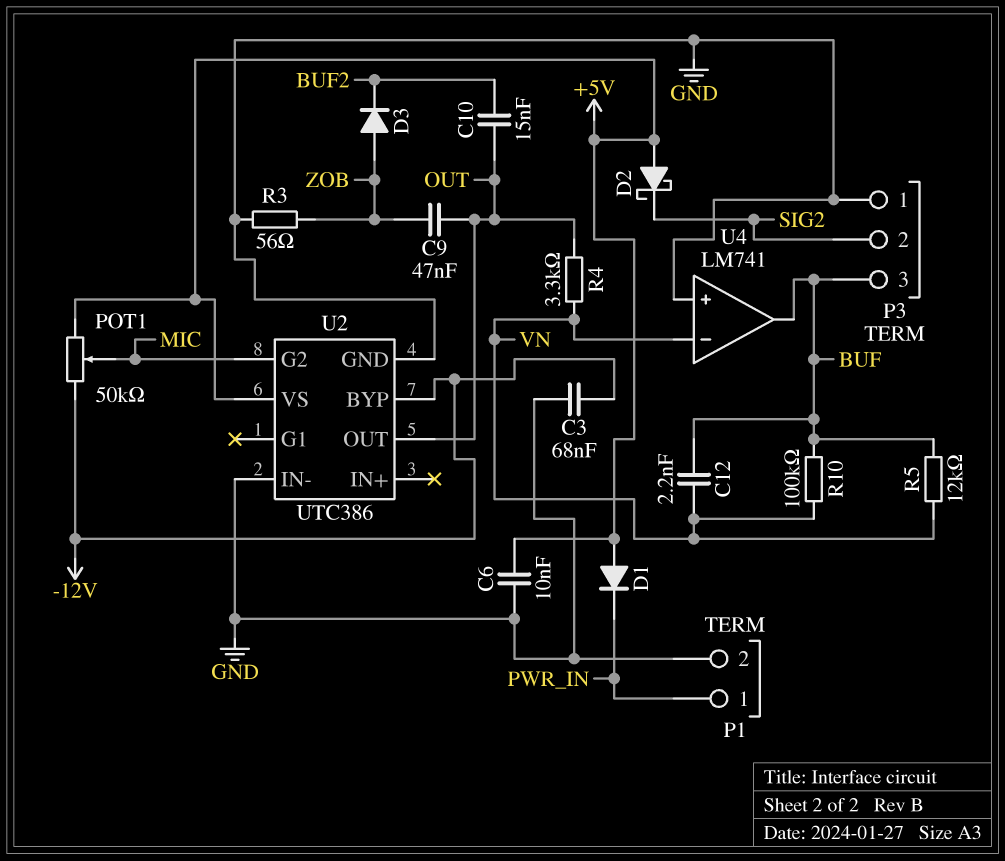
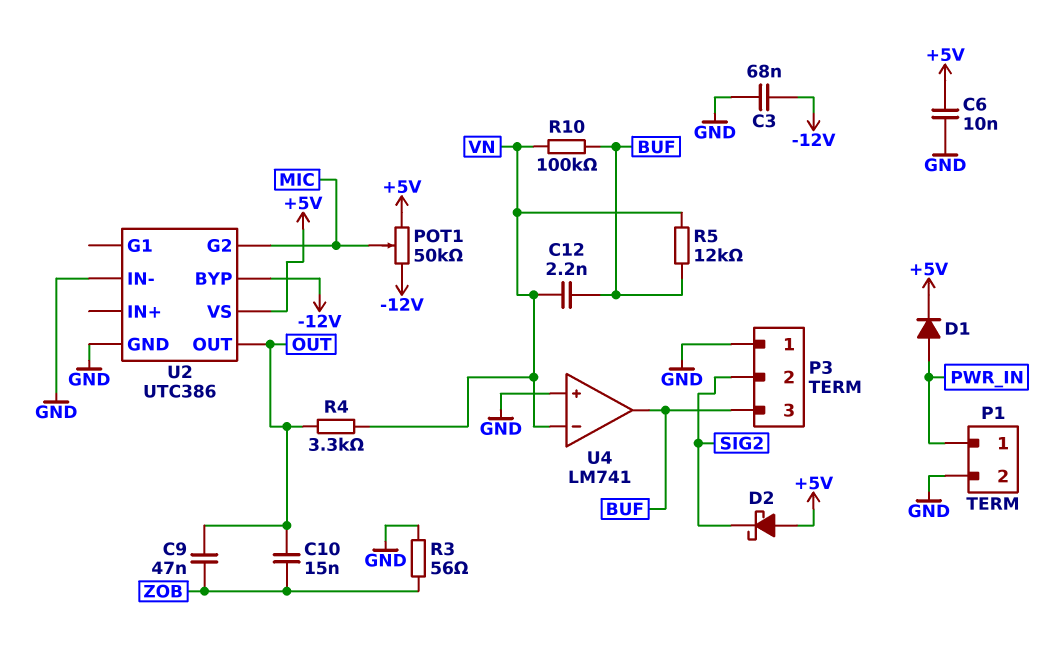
C10: 15nF (BUF2, OUT) -> 15nF (OUT, ZOB)
D1: diode (A +5V, K PWR_IN) -> diode (A PWR_IN, K +5V)
D3: diode (A ZOB, K BUF2) -> none

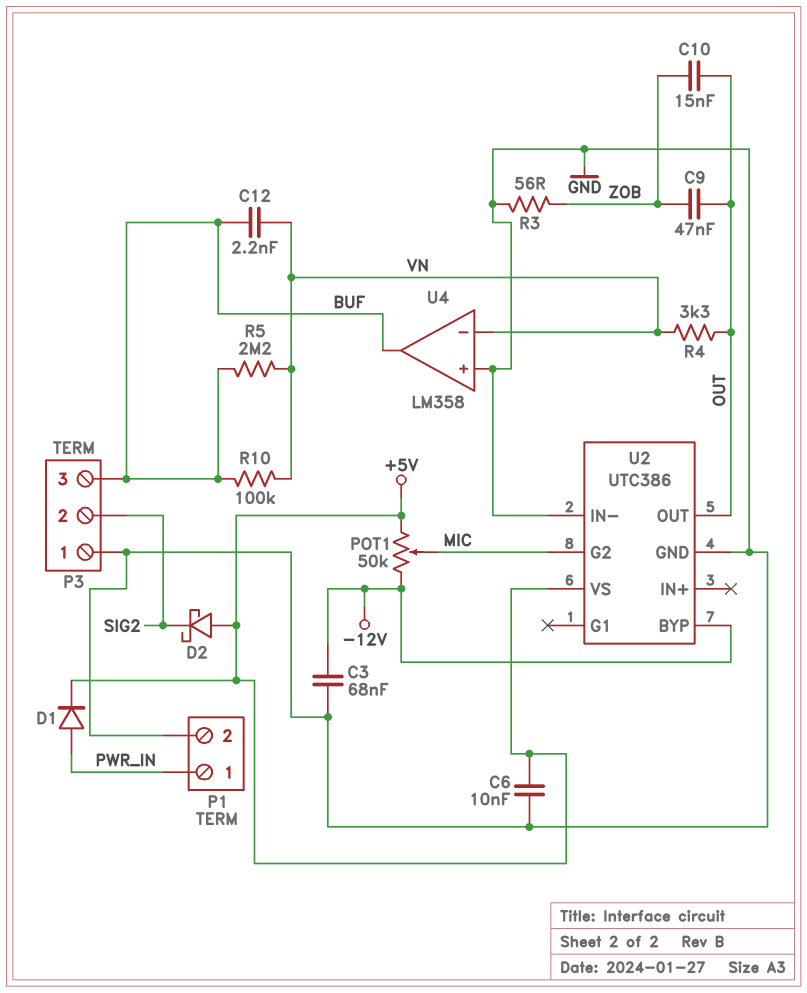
R5: 12k (BUF, VN) -> 2.2M (BUF, VN)
U4: LM741 -> LM358

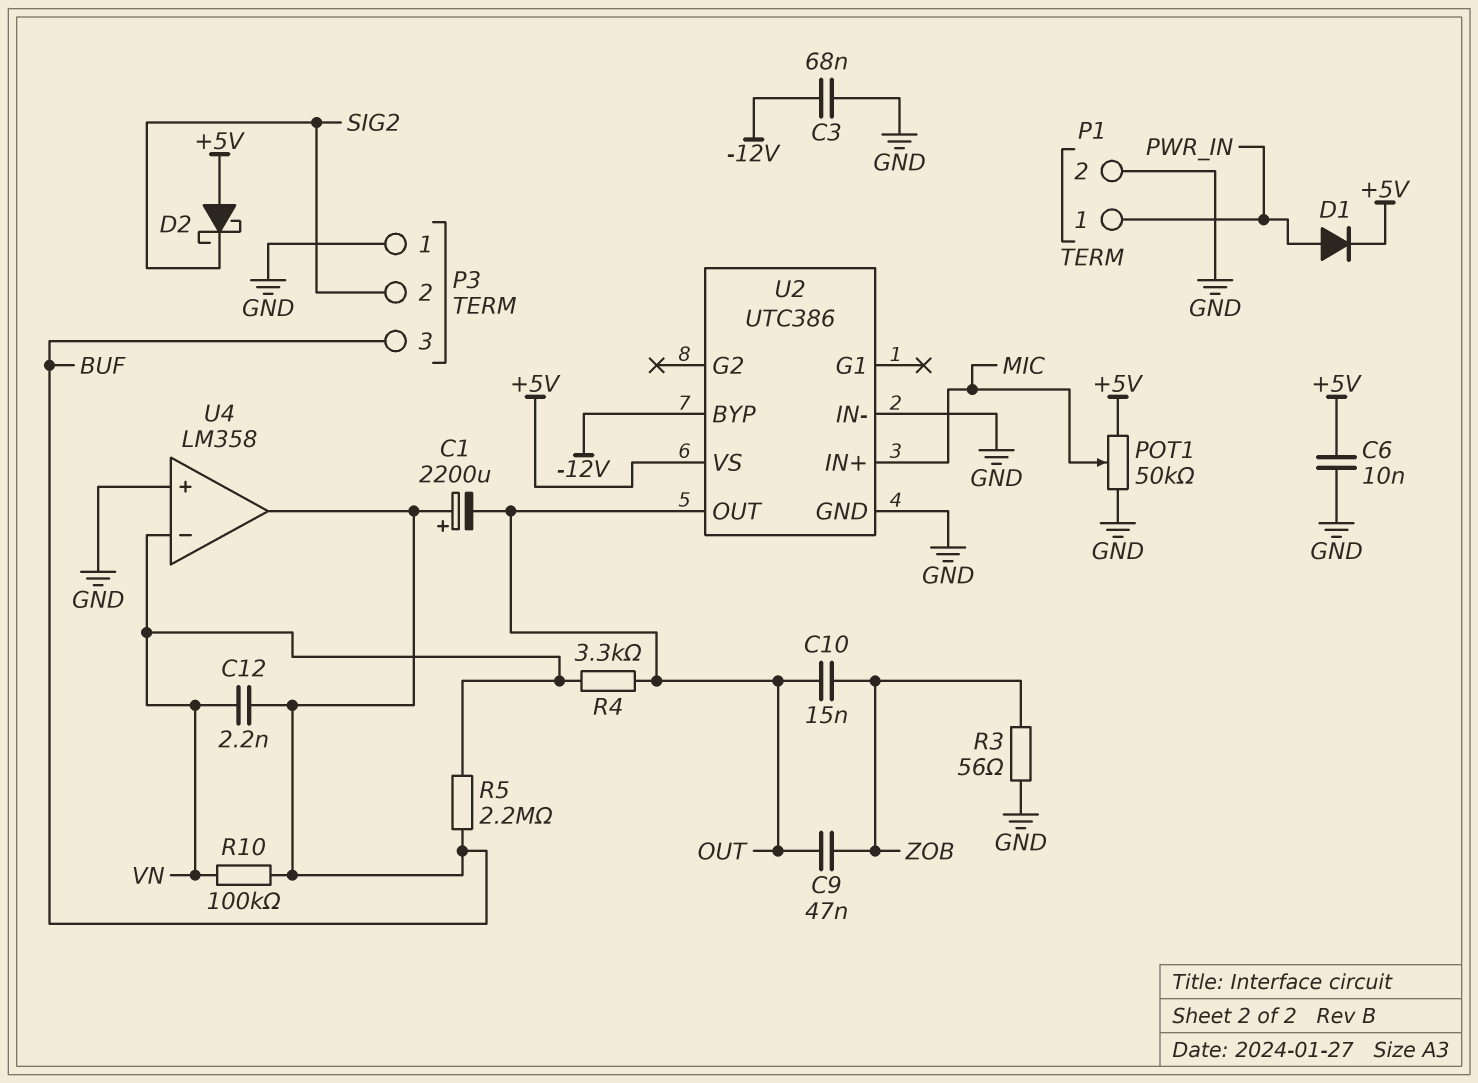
C1: none -> 2200uF (plus BUF, minus OUT)
POT1: 50k (+5V, -12V, wiper MIC) -> 50k (+5V, GND, wiper MIC)
U2 pin G2: MIC -> none
U2 pin IN+: none -> MIC

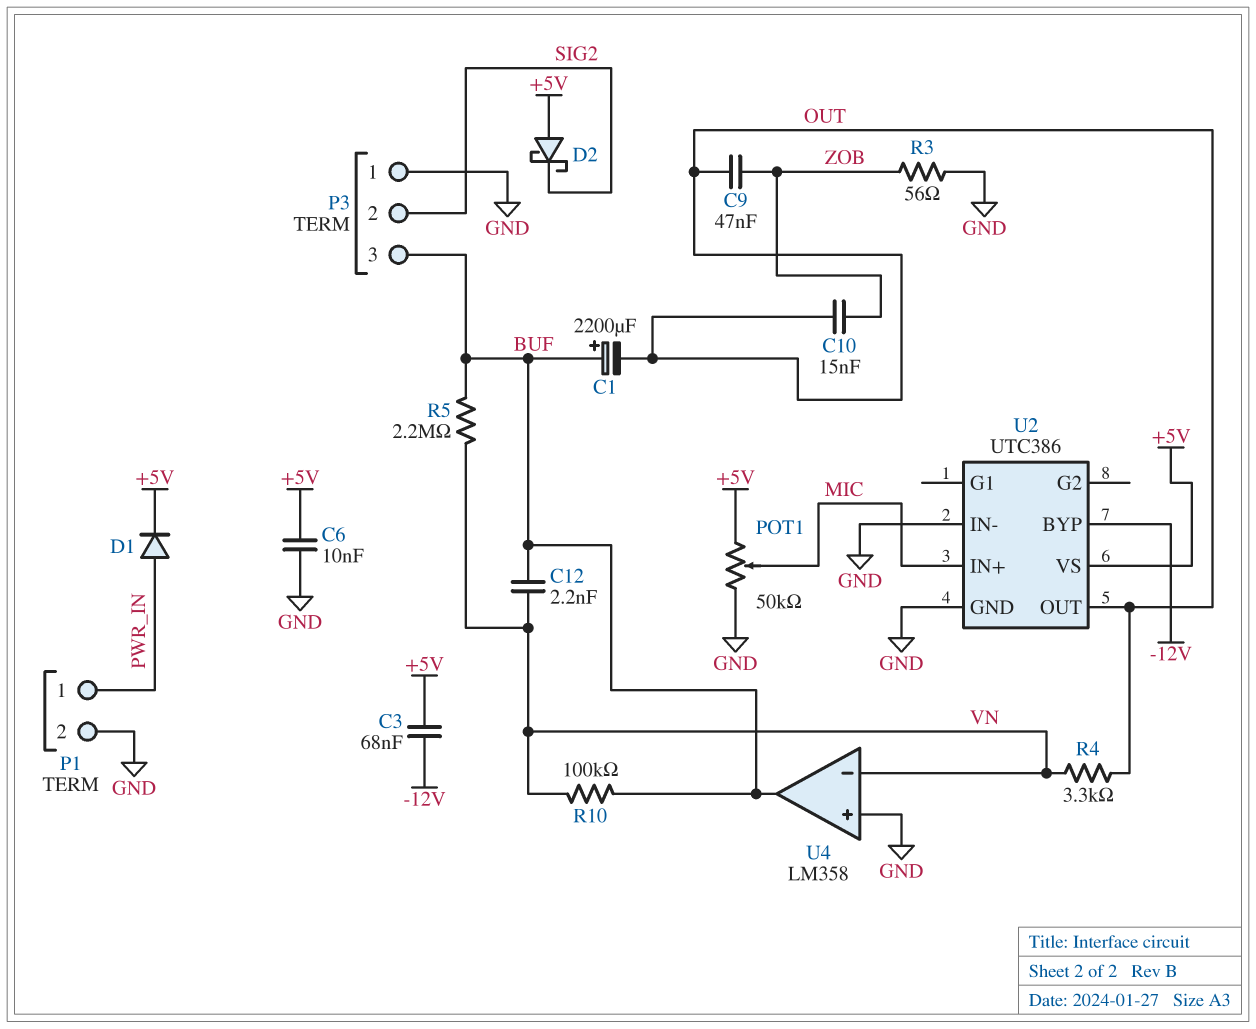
C3: 68nF (-12V, GND) -> 68nF (+5V, -12V)

